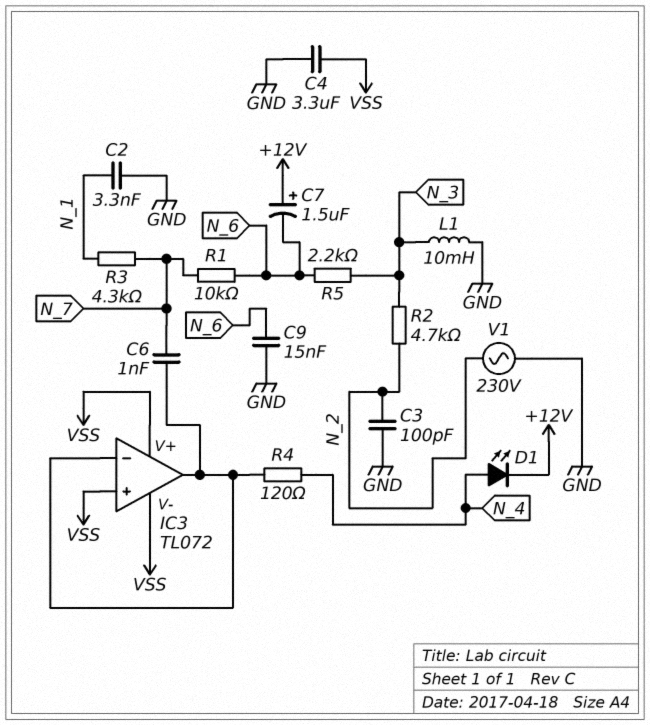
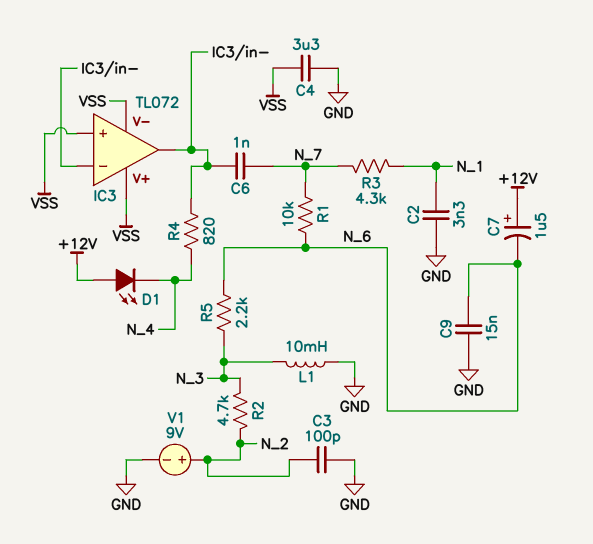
D1: LED (A N_4, K +12V) -> LED (A +12V, K N_4)
R4: 120 (IC3/in-, N_4) -> 820 (IC3/in-, N_4)
V1: AC 230V (GND, N_2) -> 9V (plus N_2, minus GND)

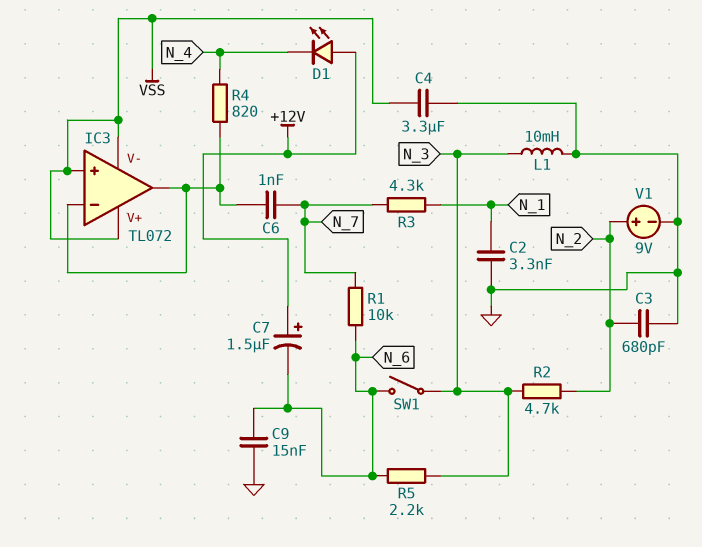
C3: 100pF (GND, N_2) -> 680pF (GND, N_2)
SW1: none -> switch (N_3, N_6)

